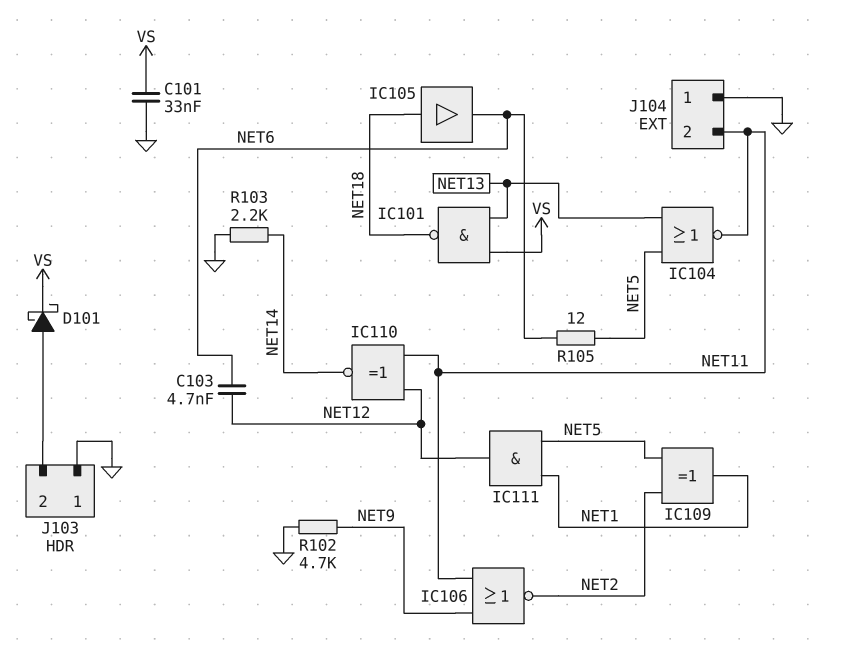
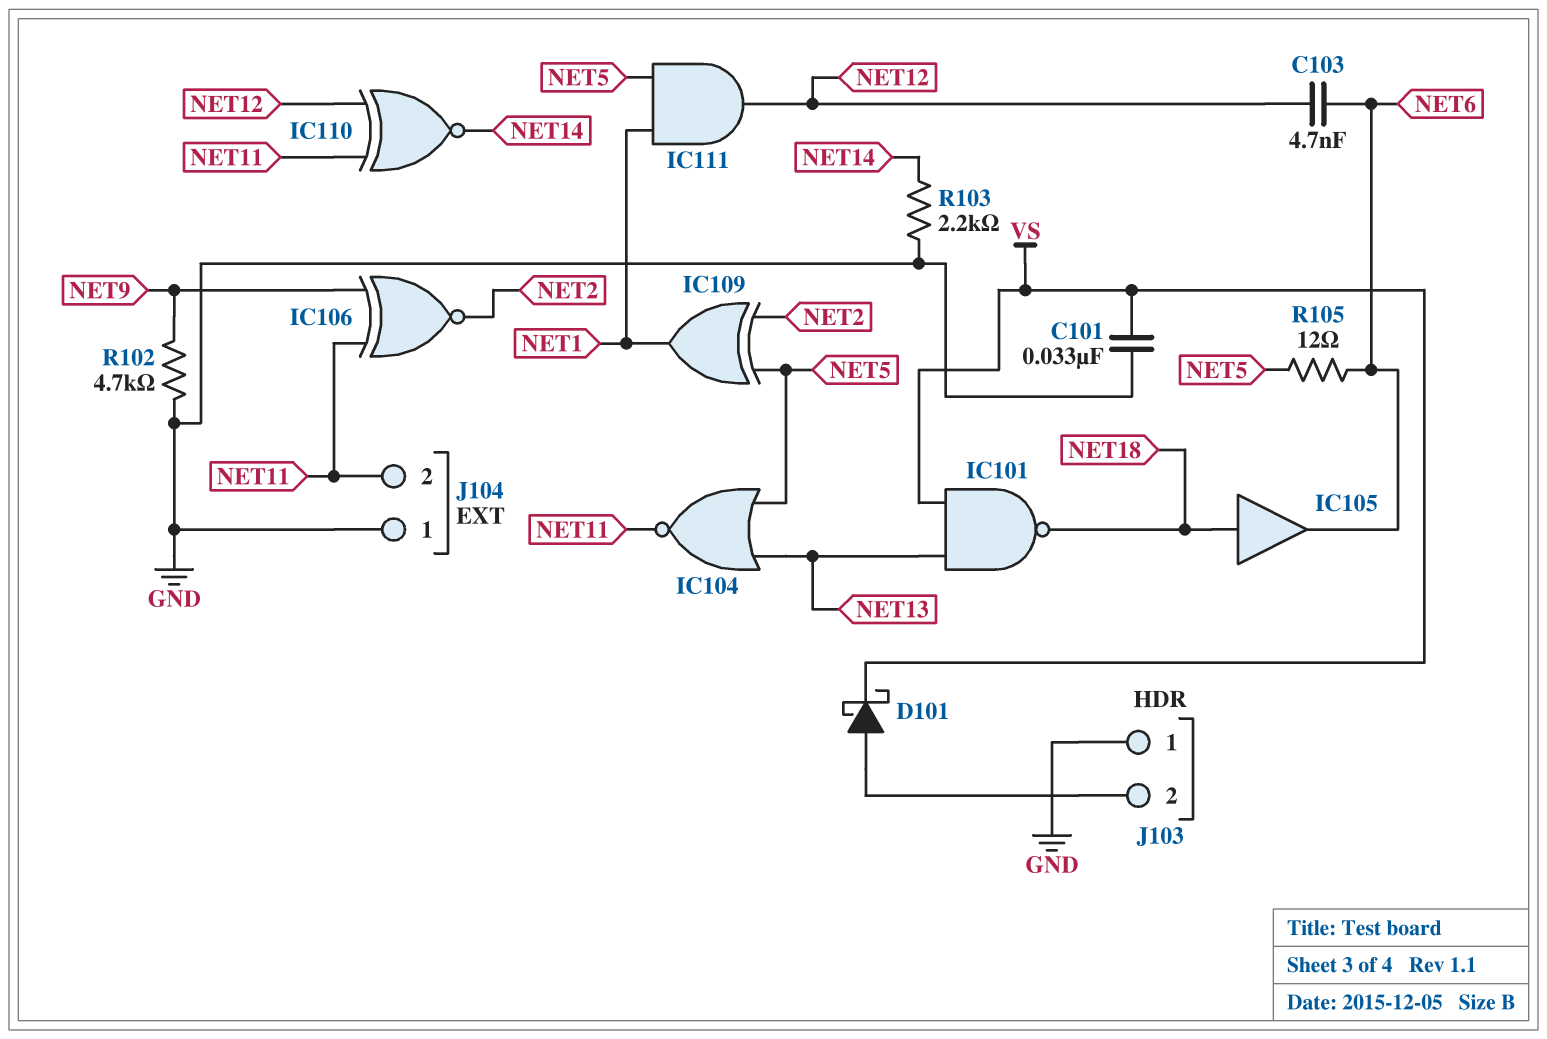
IC106: NOR (in NET9, in NET11, out NET2) -> XNOR (in NET9, in NET11, out NET2)

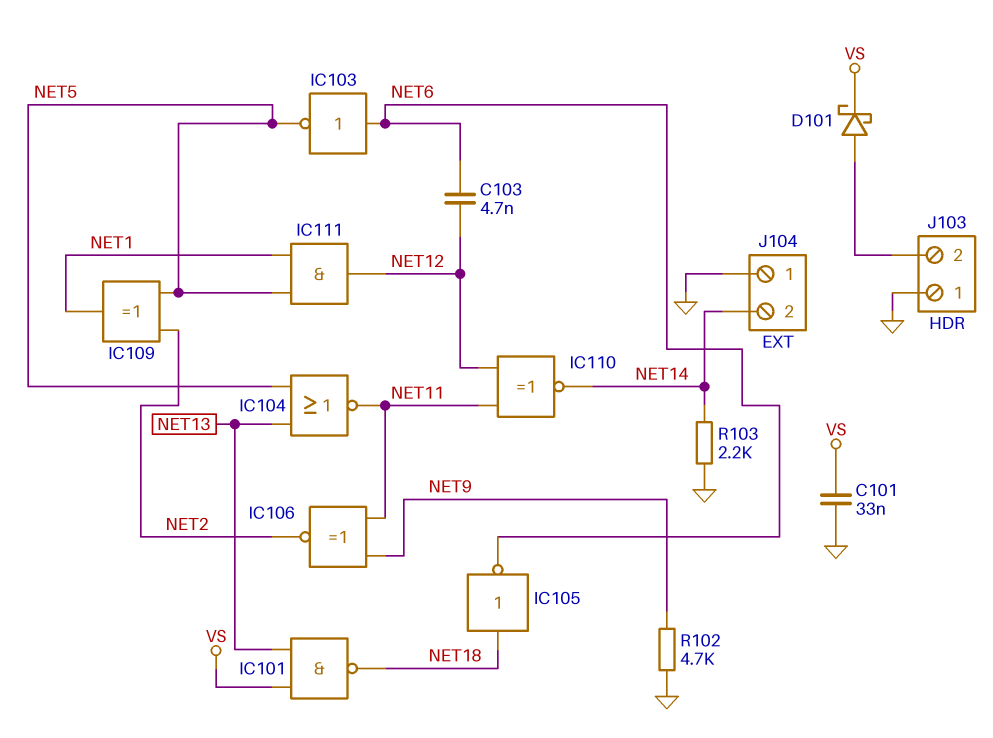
IC103: none -> NOT (in NET6, out NET5)
IC105: buffer (in NET18, out NET6) -> NOT (in NET18, out NET6)
J104 pin 2: NET11 -> NET14
R105: 12 (NET5, NET6) -> none

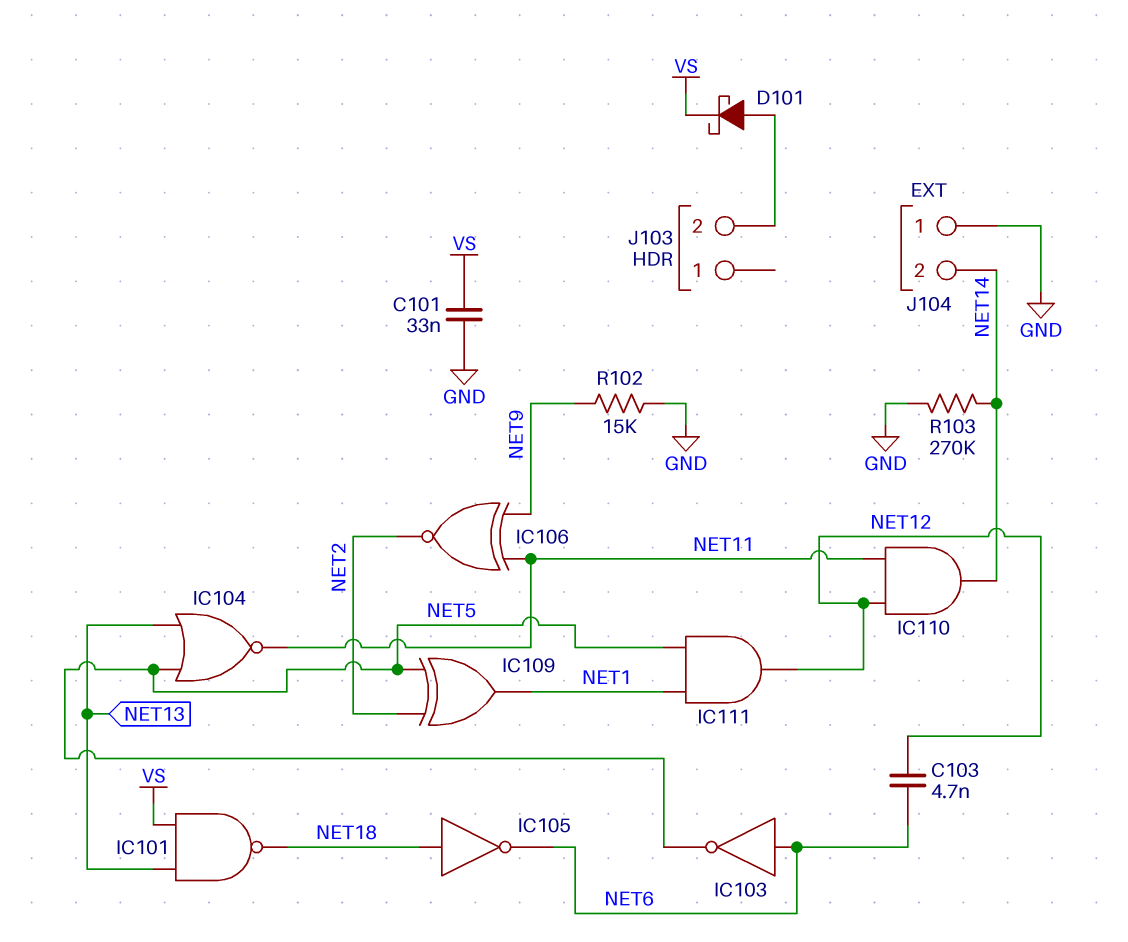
IC110: XNOR (in NET11, in NET12, out NET14) -> AND (in NET11, in NET12, out NET14)
J103 pin 1: GND -> none
R102: 4.7k (GND, NET9) -> 15k (GND, NET9)
R103: 2.2k (GND, NET14) -> 270k (GND, NET14)

